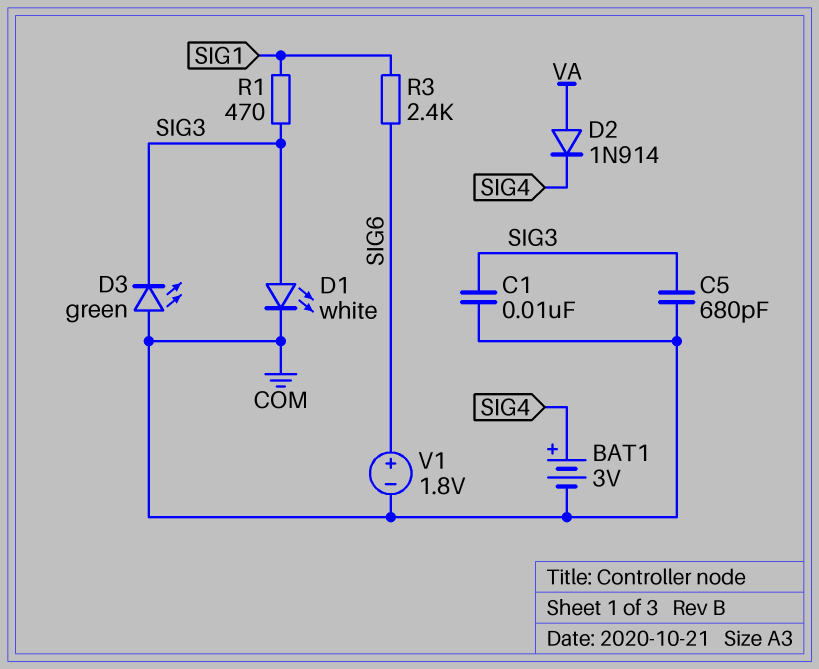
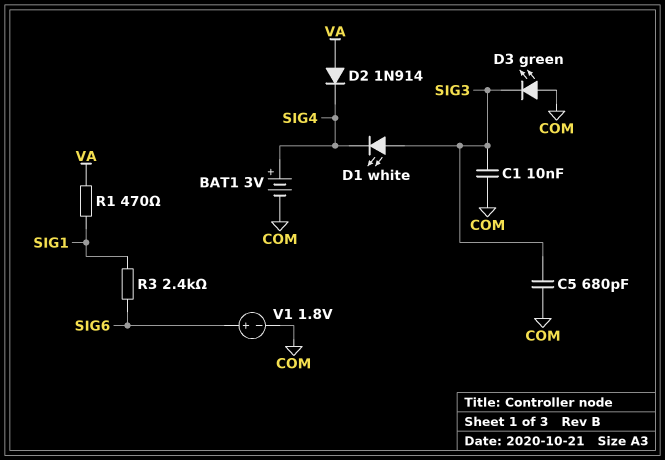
D1: LED white (A SIG3, K COM) -> LED white (A SIG3, K SIG4)
R1: 470 (SIG1, SIG3) -> 470 (SIG1, VA)

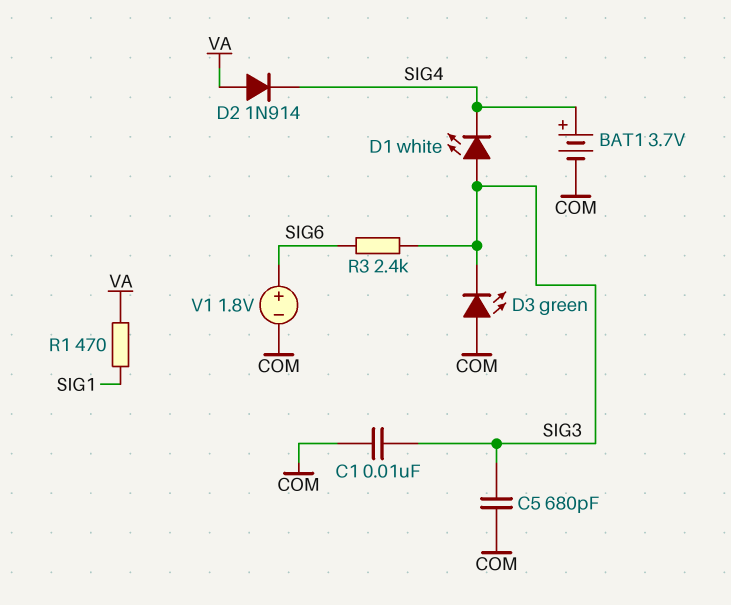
BAT1: 3V (plus SIG4, minus COM) -> 3.7V (plus SIG4, minus COM)
R3: 2.4k (SIG1, SIG6) -> 2.4k (SIG3, SIG6)

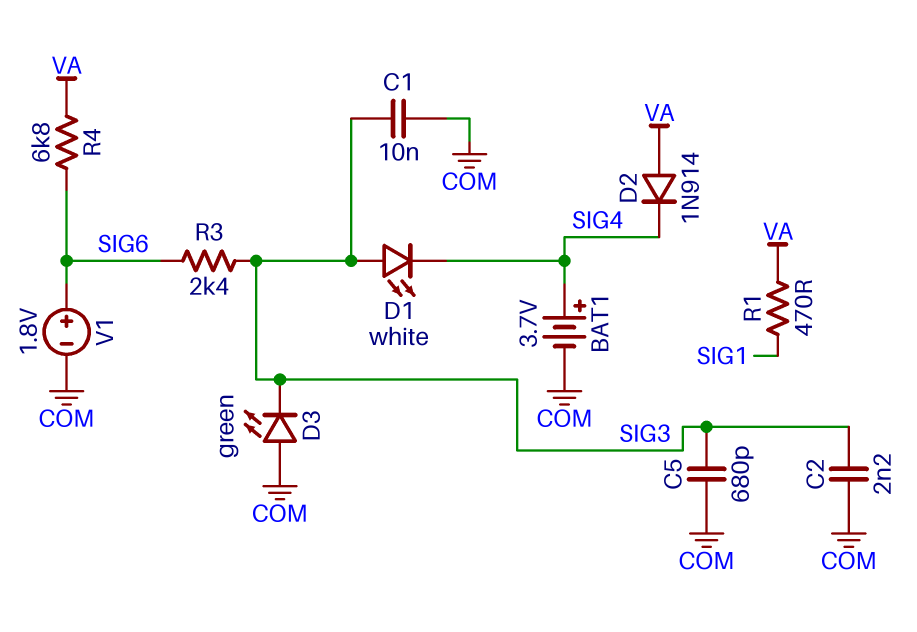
C2: none -> 2.2nF (COM, SIG3)
R4: none -> 6.8k (SIG6, VA)

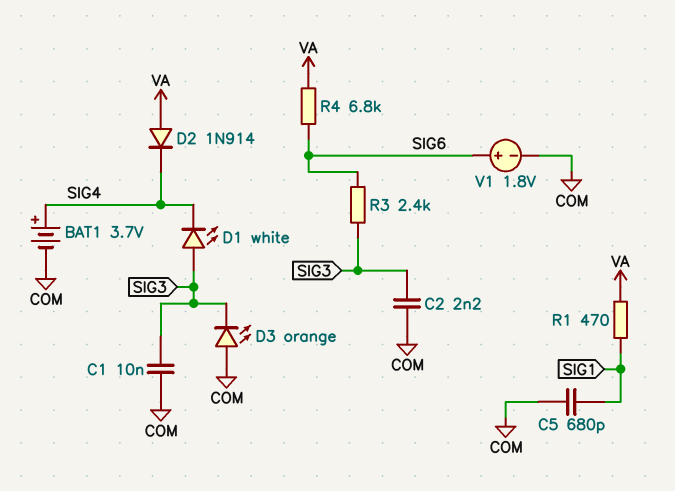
C5: 680pF (COM, SIG3) -> 680pF (COM, SIG1)
D3: LED green (A COM, K SIG3) -> LED orange (A COM, K SIG3)

